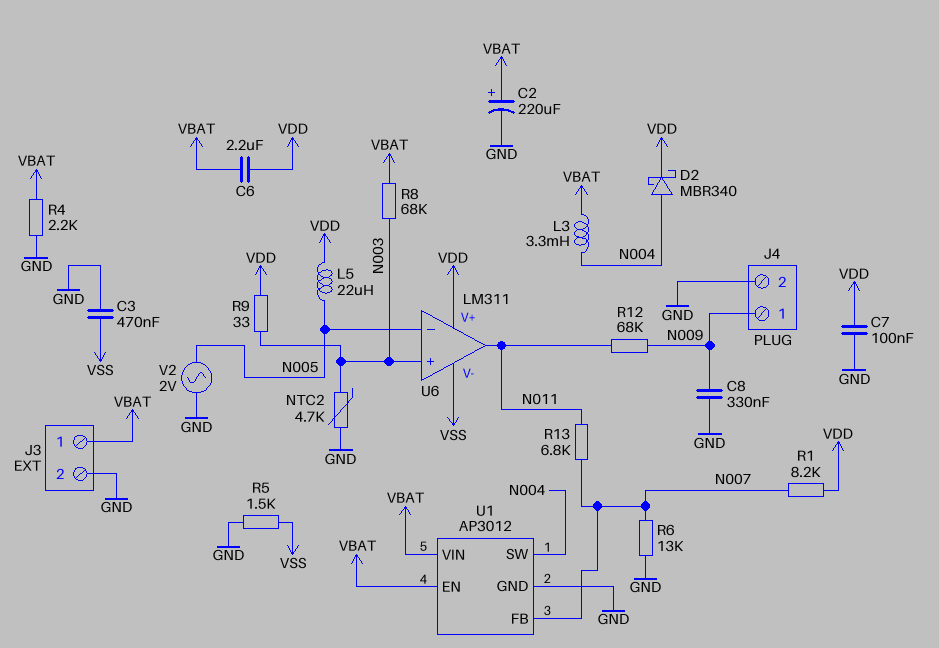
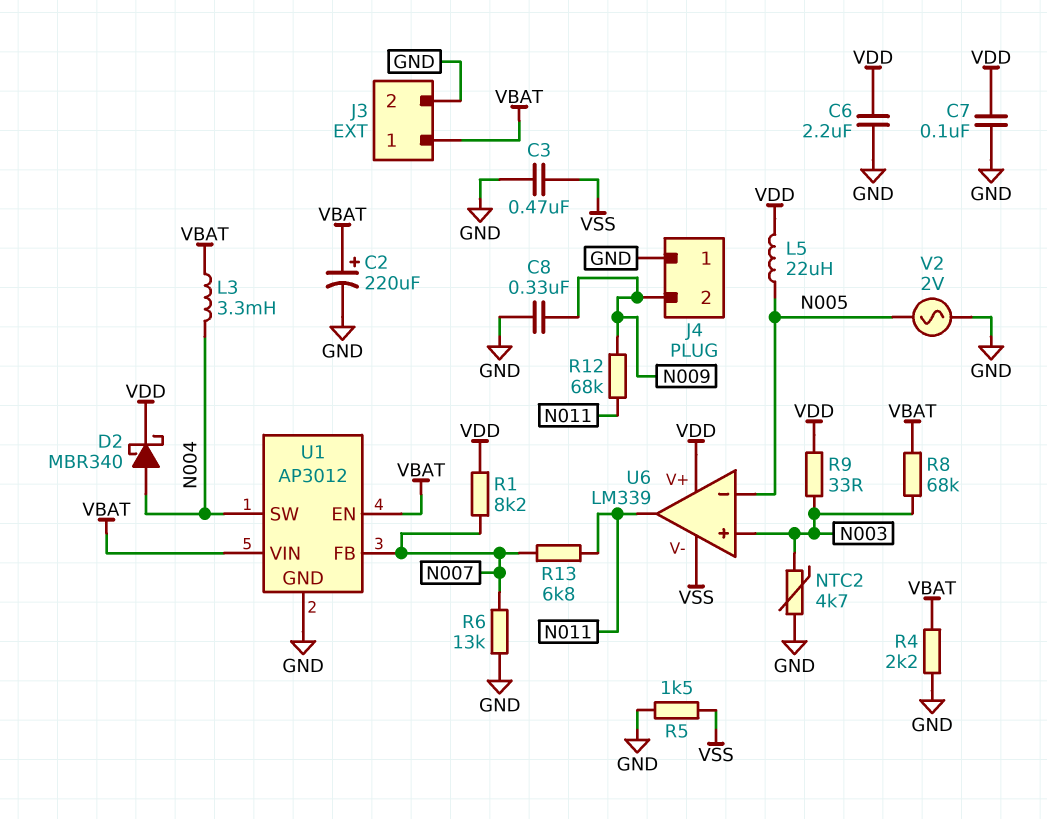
C6: 2.2uF (VBAT, VDD) -> 2.2uF (GND, VDD)
J4 pin 1: N009 -> GND
J4 pin 2: GND -> N009
U6: LM311 -> LM339

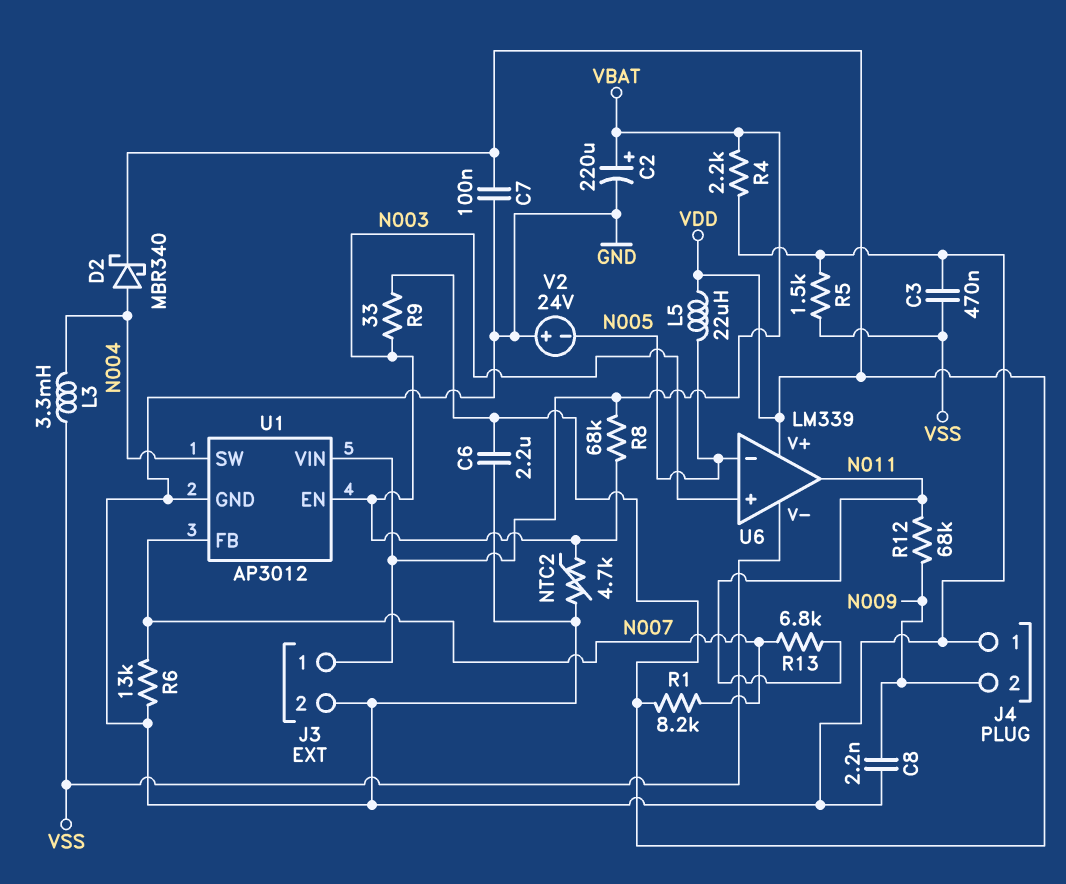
C8: 330nF (GND, N009) -> 2.2nF (GND, N009)
L3: 3.3mH (N004, VBAT) -> 3.3mH (N004, VSS)
U1 pin EN: VBAT -> N003
V2: AC 2V (GND, N005) -> 24V (plus GND, minus N005)

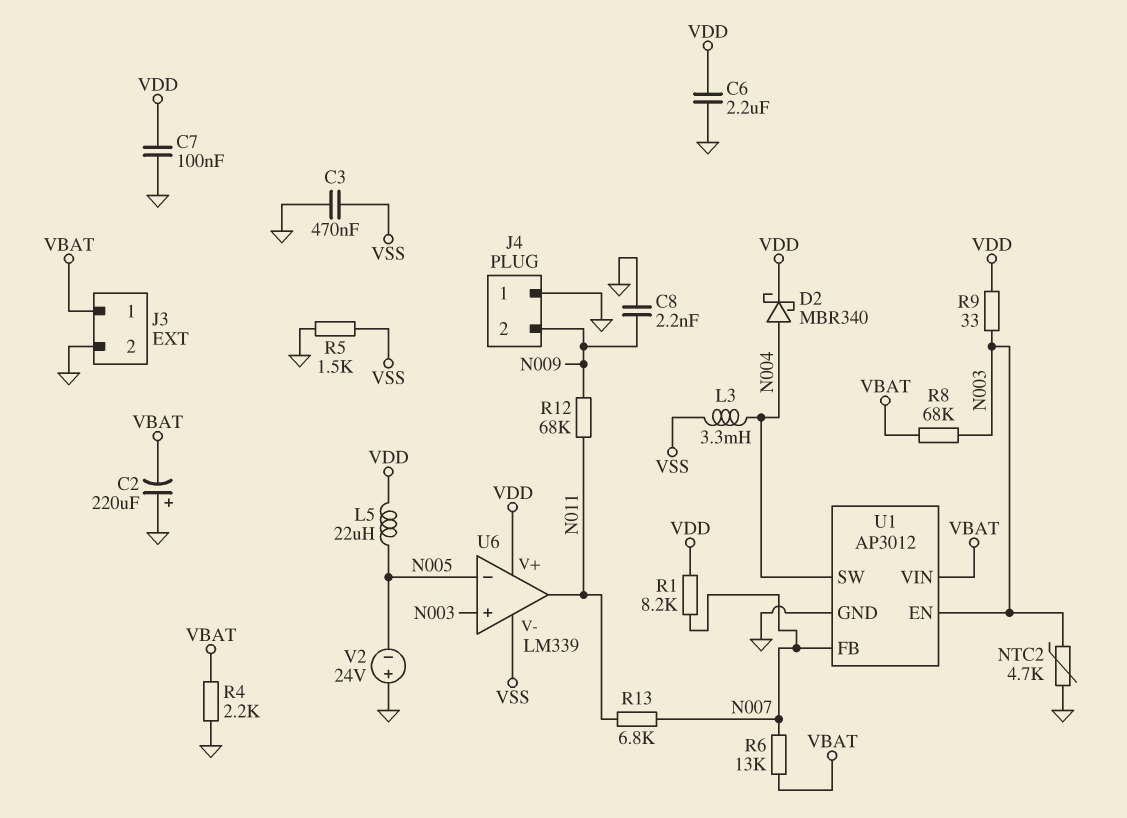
C2: 220uF (plus VBAT, minus GND) -> 220uF (plus GND, minus VBAT)
R6: 13k (GND, N007) -> 13k (N007, VBAT)

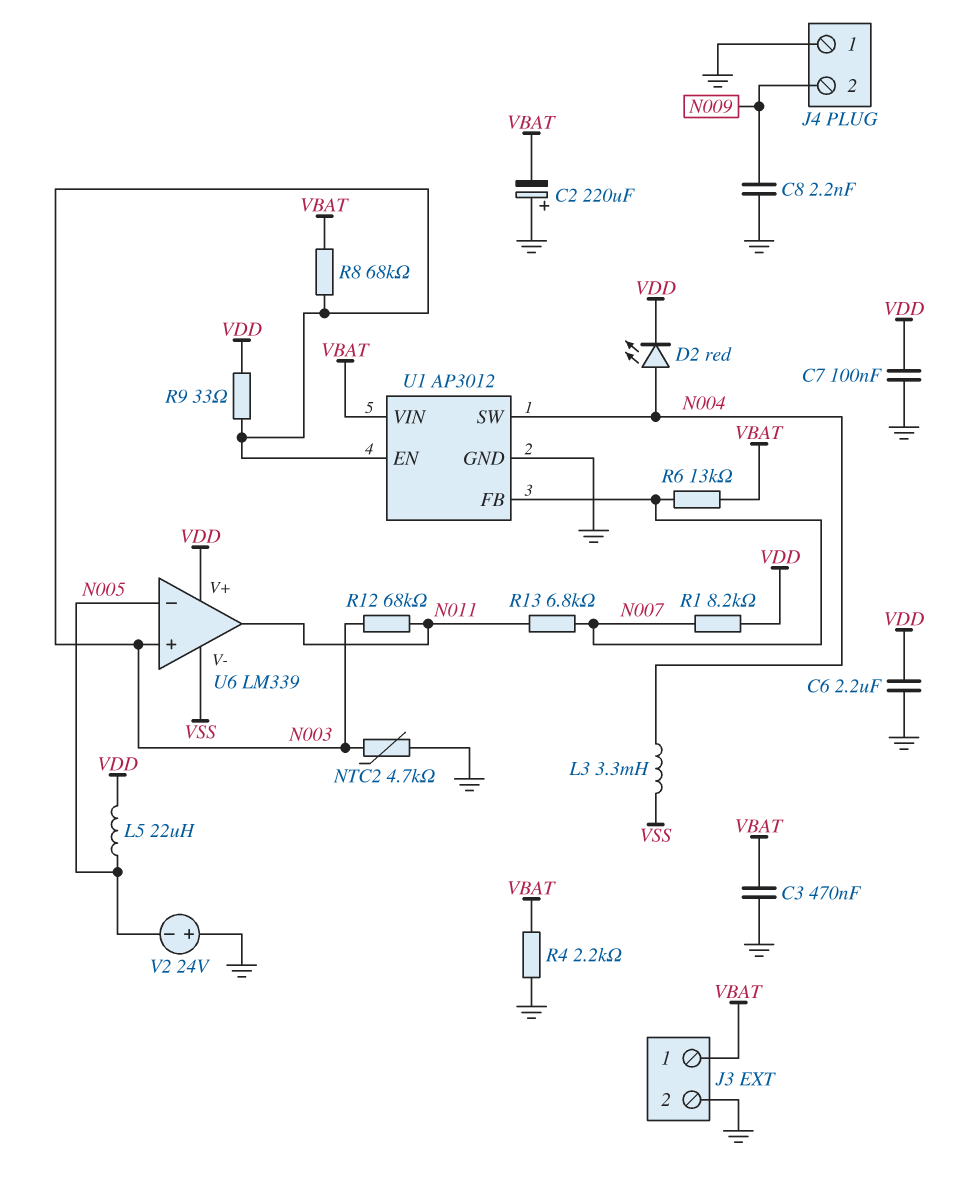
C3: 470nF (GND, VSS) -> 470nF (GND, VBAT)
D2: schottky MBR340 (A N004, K VDD) -> LED red (A N004, K VDD)
R5: 1.5k (GND, VSS) -> none
R12: 68k (N009, N011) -> 68k (N003, N011)

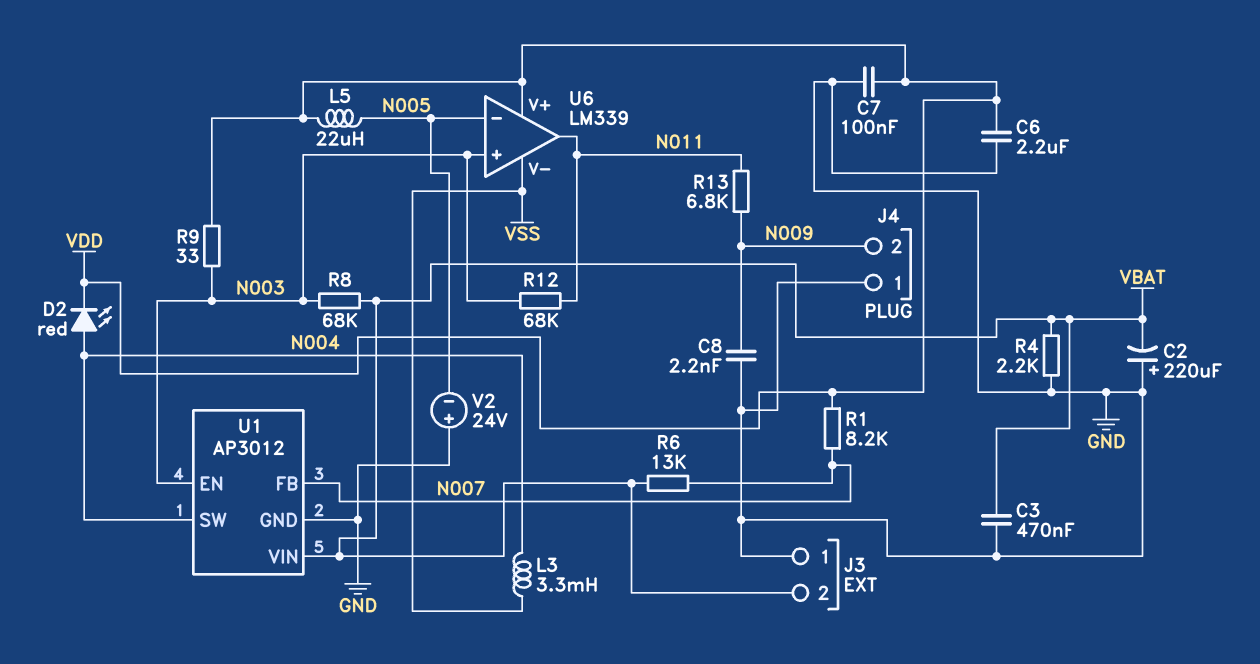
J3 pin 1: VBAT -> GND
J3 pin 2: GND -> VBAT
NTC2: 4.7k (GND, N003) -> none
R13: 6.8k (N007, N011) -> 6.8k (N009, N011)

